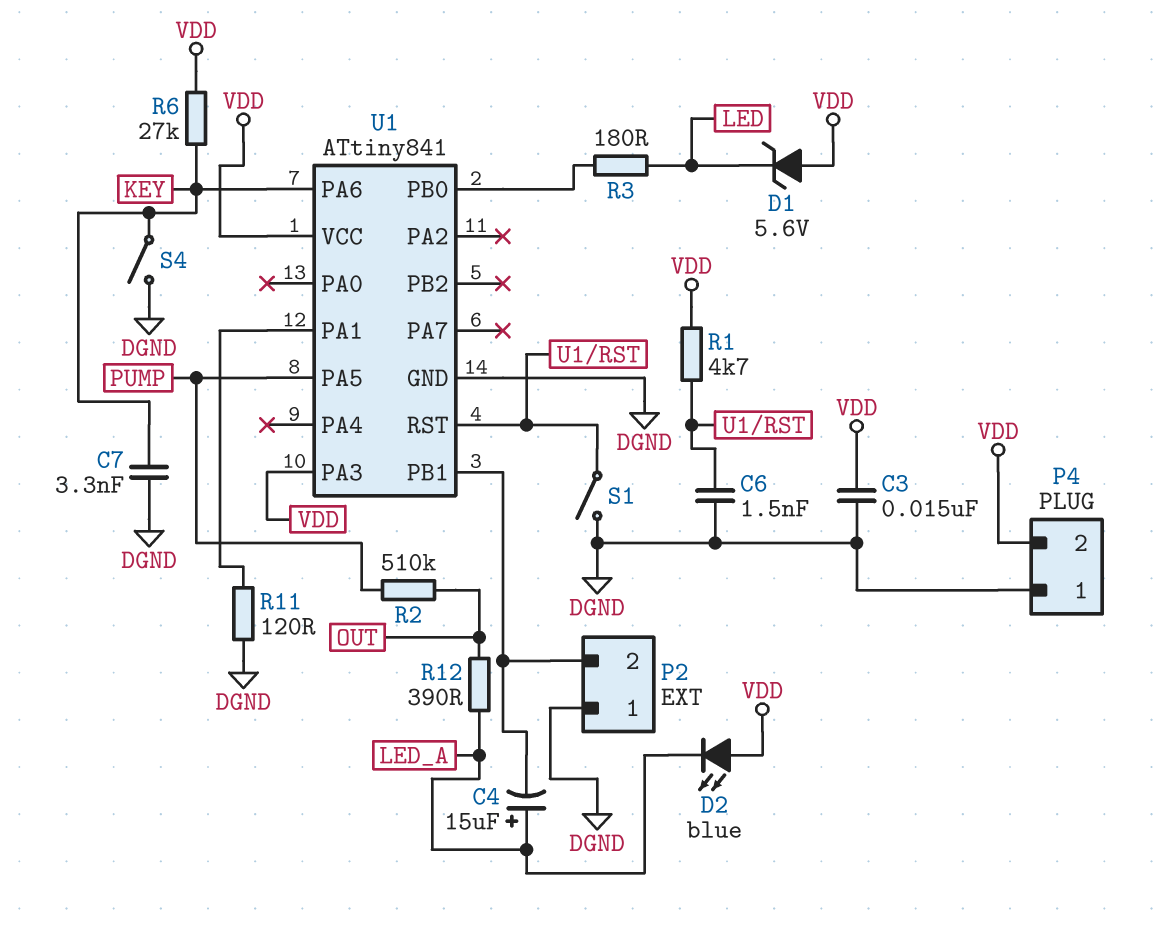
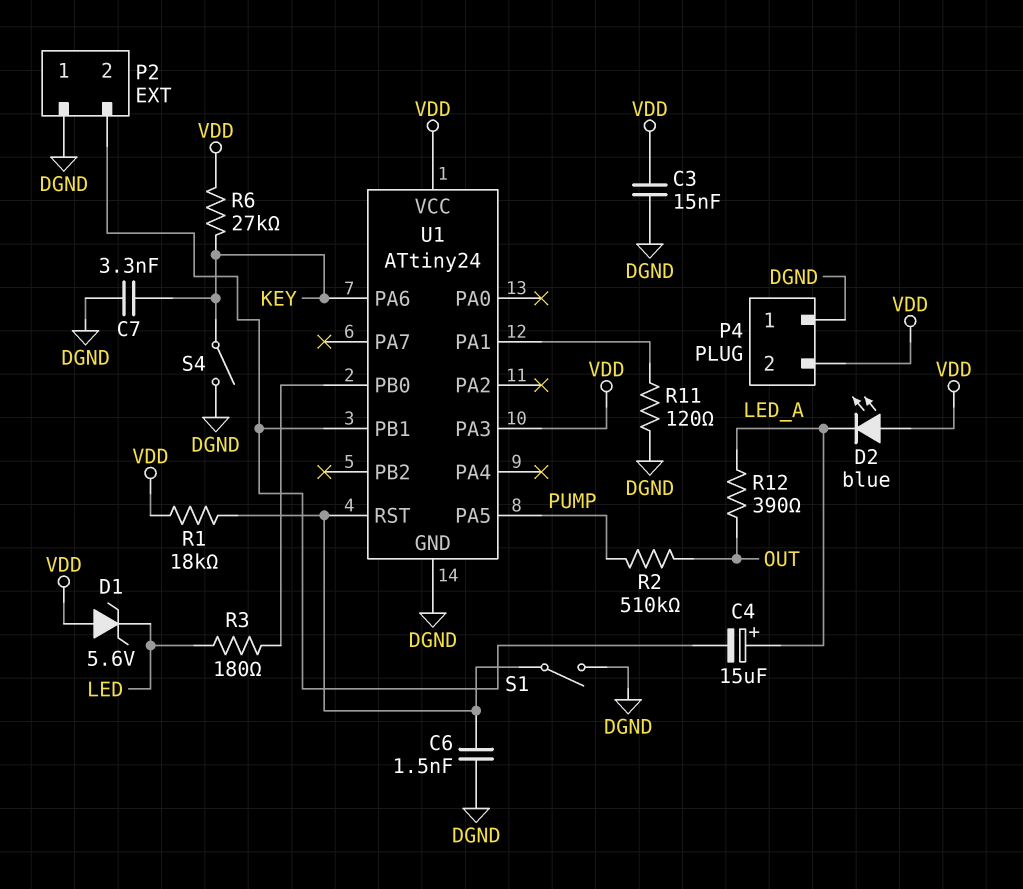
R1: 4.7k (U1/RST, VDD) -> 18k (U1/RST, VDD)
U1: ATtiny841 -> ATtiny24

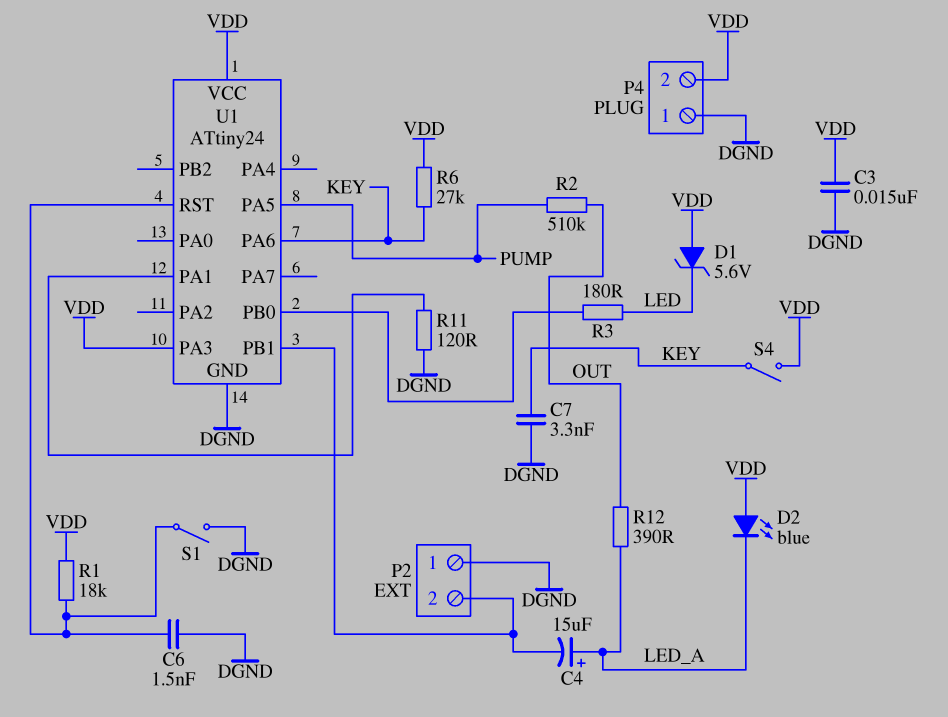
S4: switch (DGND, KEY) -> switch (KEY, VDD)

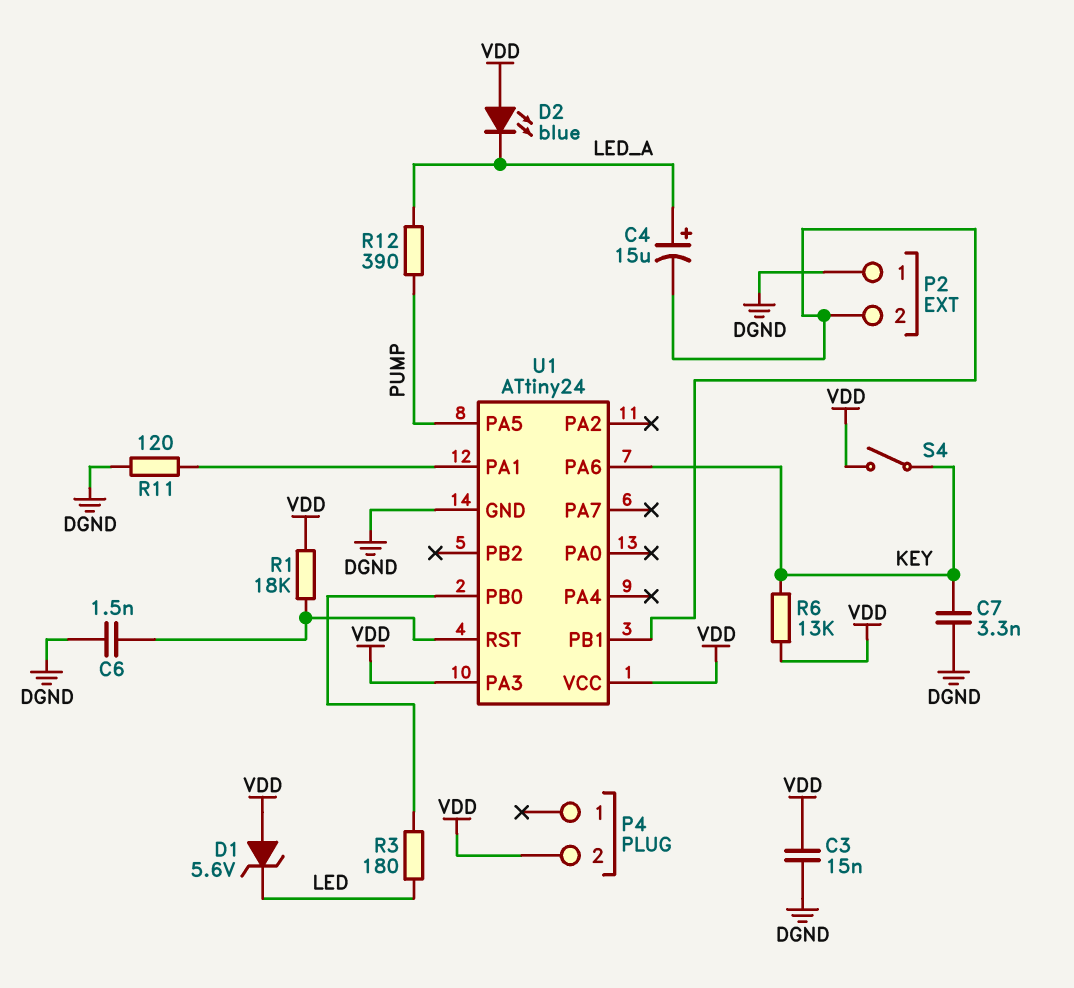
P4 pin 1: DGND -> none
R2: 510k (OUT, PUMP) -> none
R6: 27k (KEY, VDD) -> 13k (KEY, VDD)
R12: 390 (LED_A, OUT) -> 390 (LED_A, PUMP)
S1: switch (DGND, U1/RST) -> none

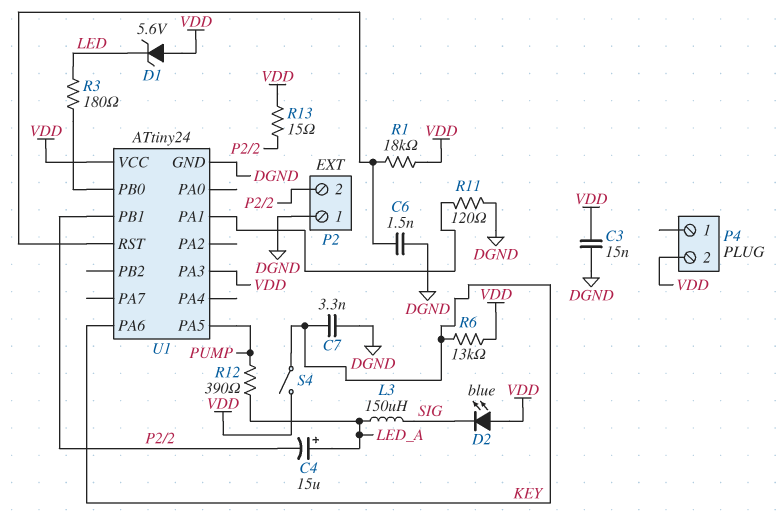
D2: LED blue (A VDD, K LED_A) -> LED blue (A VDD, K SIG)
L3: none -> 150uH (LED_A, SIG)
R13: none -> 15 (P2/2, VDD)

